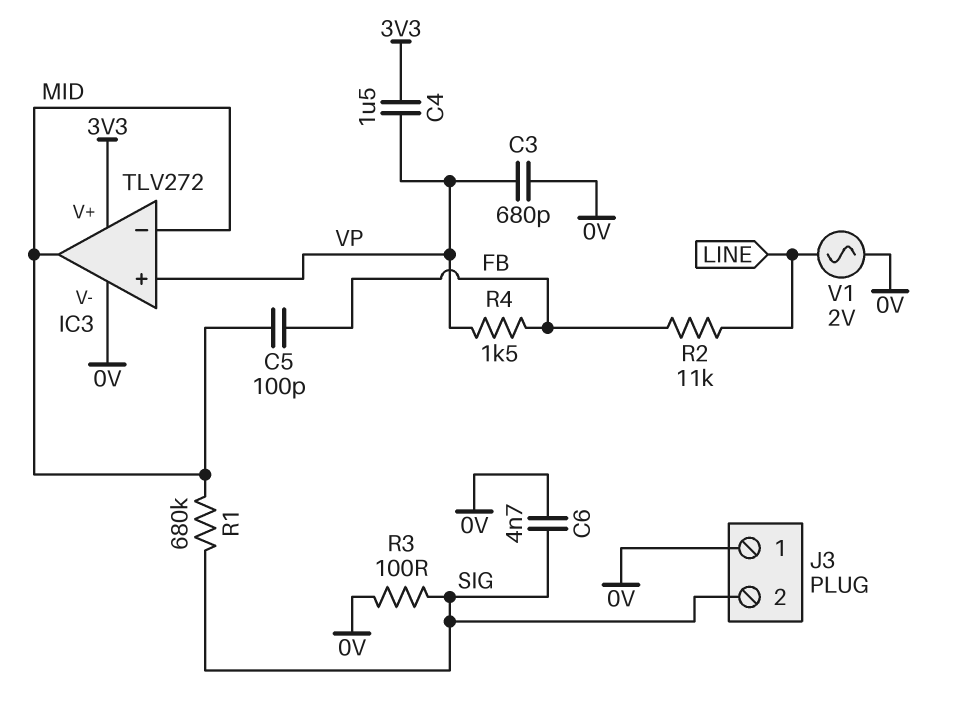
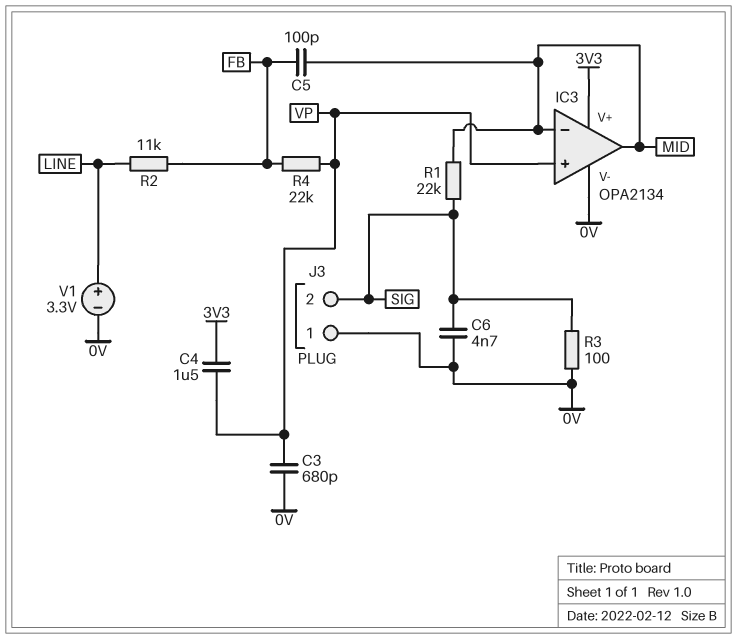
IC3: TLV272 -> OPA2134
R1: 680k (MID, SIG) -> 22k (MID, SIG)
R4: 1.5k (FB, VP) -> 22k (FB, VP)
V1: AC 2V (0V, LINE) -> 3.3V (plus LINE, minus 0V)

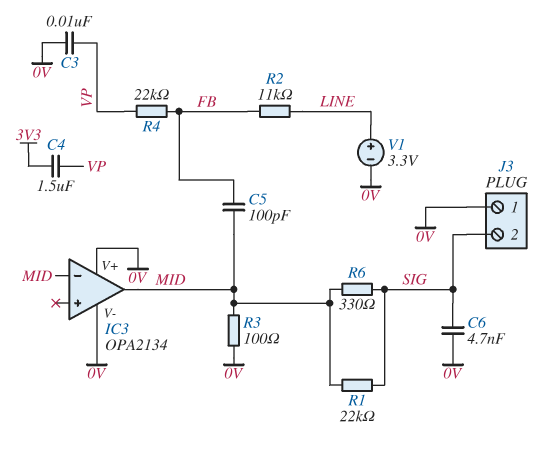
C3: 680pF (0V, VP) -> 10nF (0V, VP)
IC3 pin V+: 3V3 -> 0V
IC3 pin in+: VP -> none
R3: 100 (0V, SIG) -> 100 (0V, MID)
R6: none -> 330 (MID, SIG)

